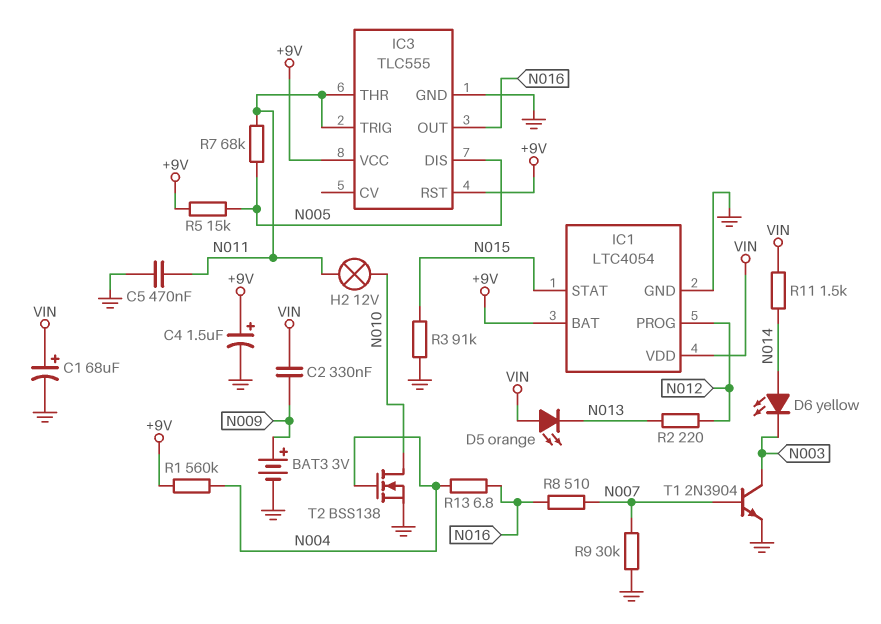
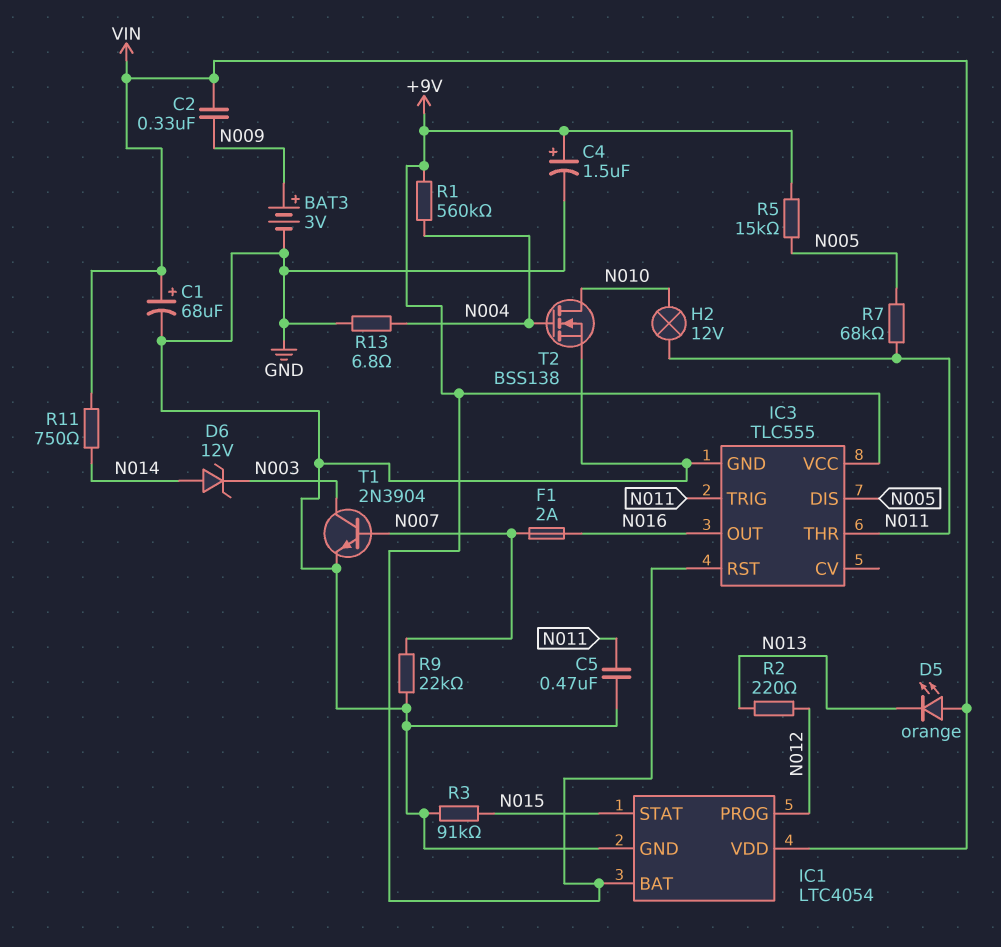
D6: LED yellow (A N014, K N003) -> zener 12V (A N014, K N003)
F1: none -> 2A (N007, N016)
R8: 510 (N007, N016) -> none
R9: 30k (GND, N007) -> 22k (GND, N007)
R11: 1.5k (N014, VIN) -> 750 (N014, VIN)
R13: 6.8 (N004, N016) -> 6.8 (GND, N004)

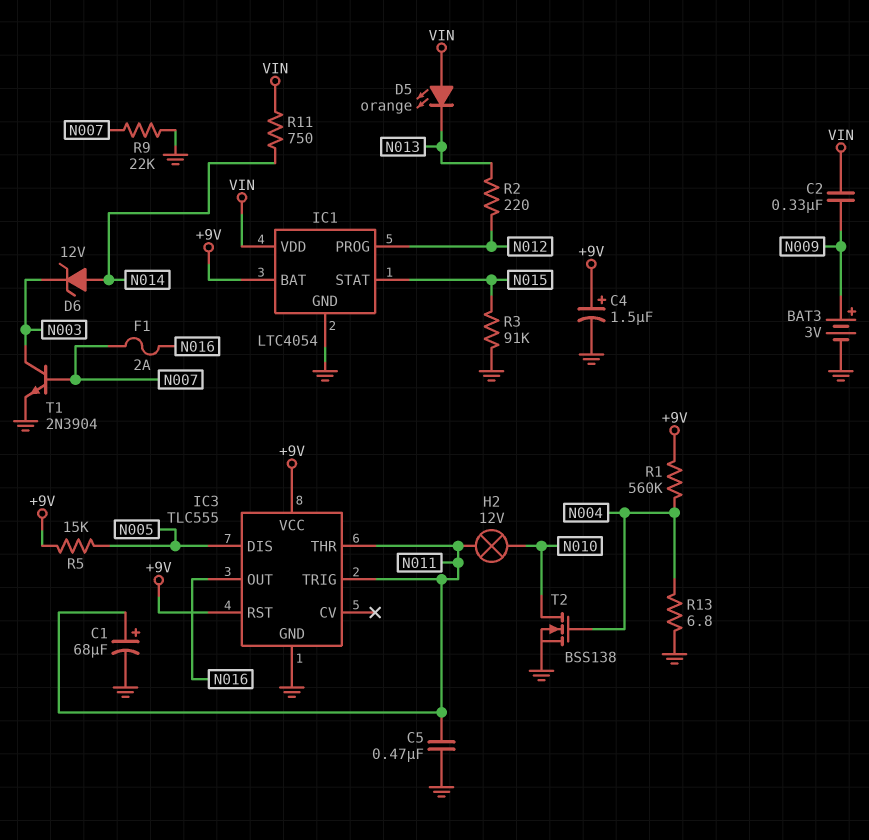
C1: 68uF (plus VIN, minus GND) -> 68uF (plus N011, minus GND)
R7: 68k (N005, N011) -> none

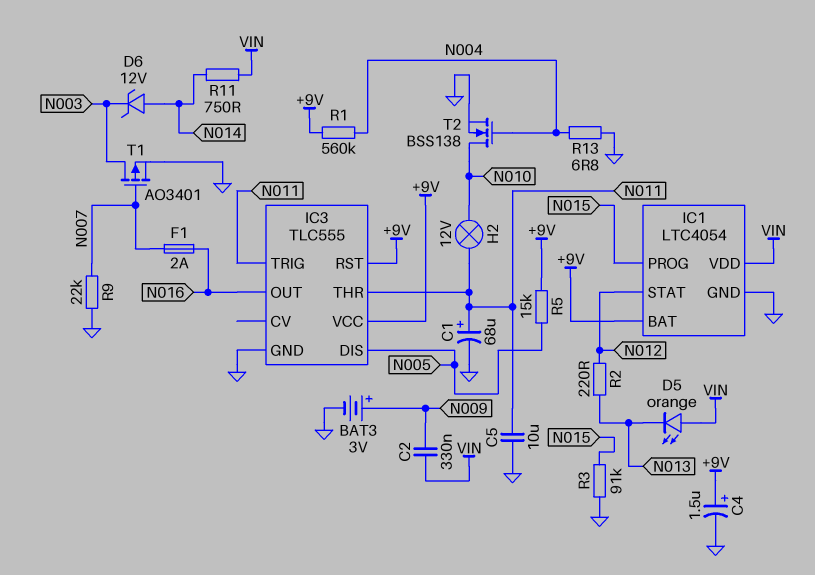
C5: 470nF (GND, N011) -> 10uF (GND, N011)
IC1 pin PROG: N012 -> N015
IC1 pin STAT: N015 -> N012
T1: NPN 2N3904 (B N007, C N003, E GND) -> PMOS AO3401 (G N007, D N003, S GND)

